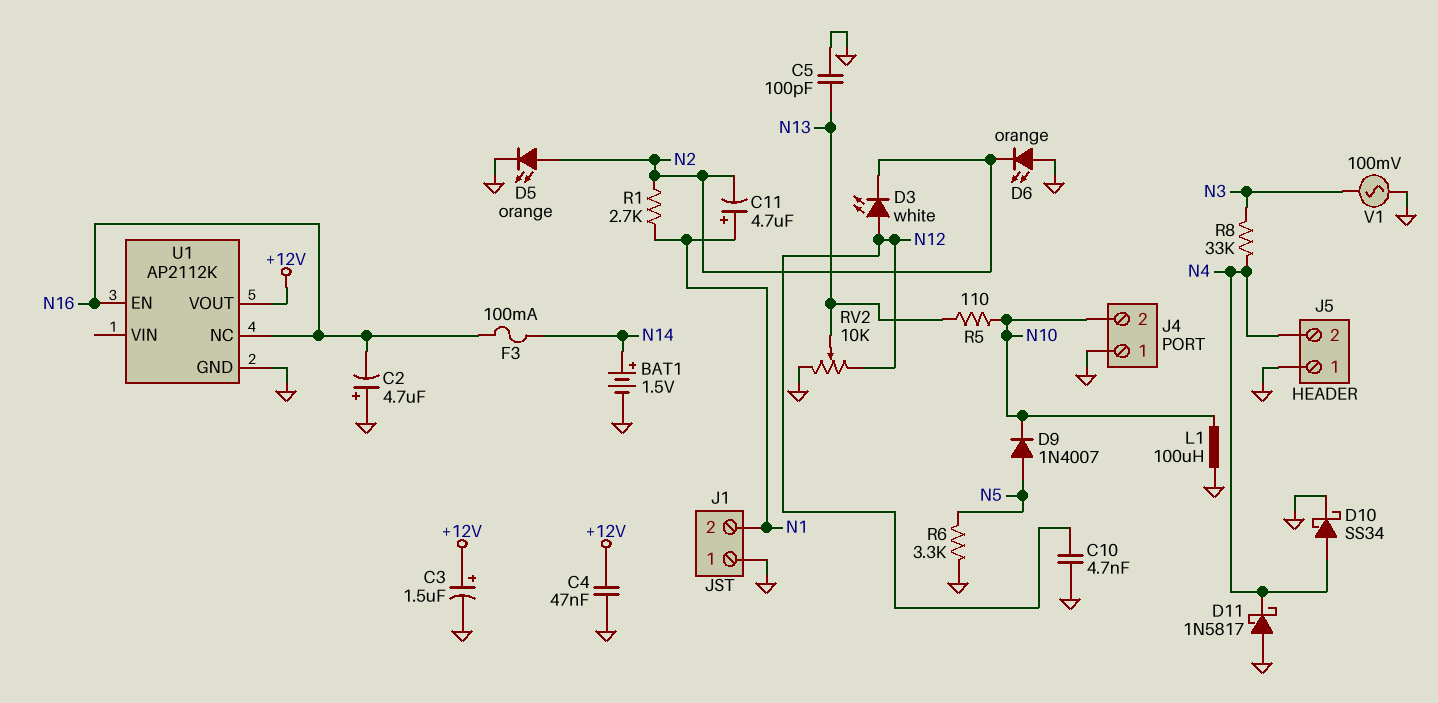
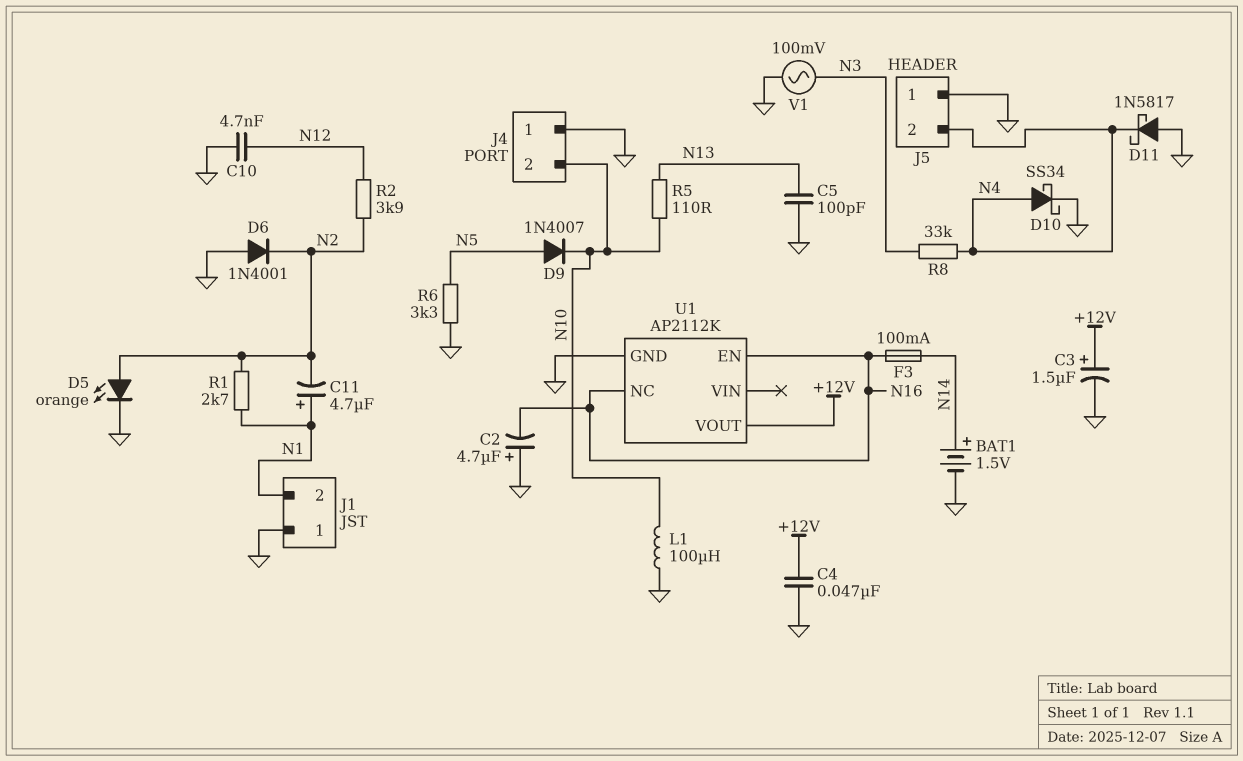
D3: LED white (A N12, K N2) -> none
D6: LED orange (A GND, K N2) -> diode 1N4001 (A GND, K N2)
R2: none -> 3.9k (N2, N12)
RV2: 10k (GND, N12, wiper N13) -> none

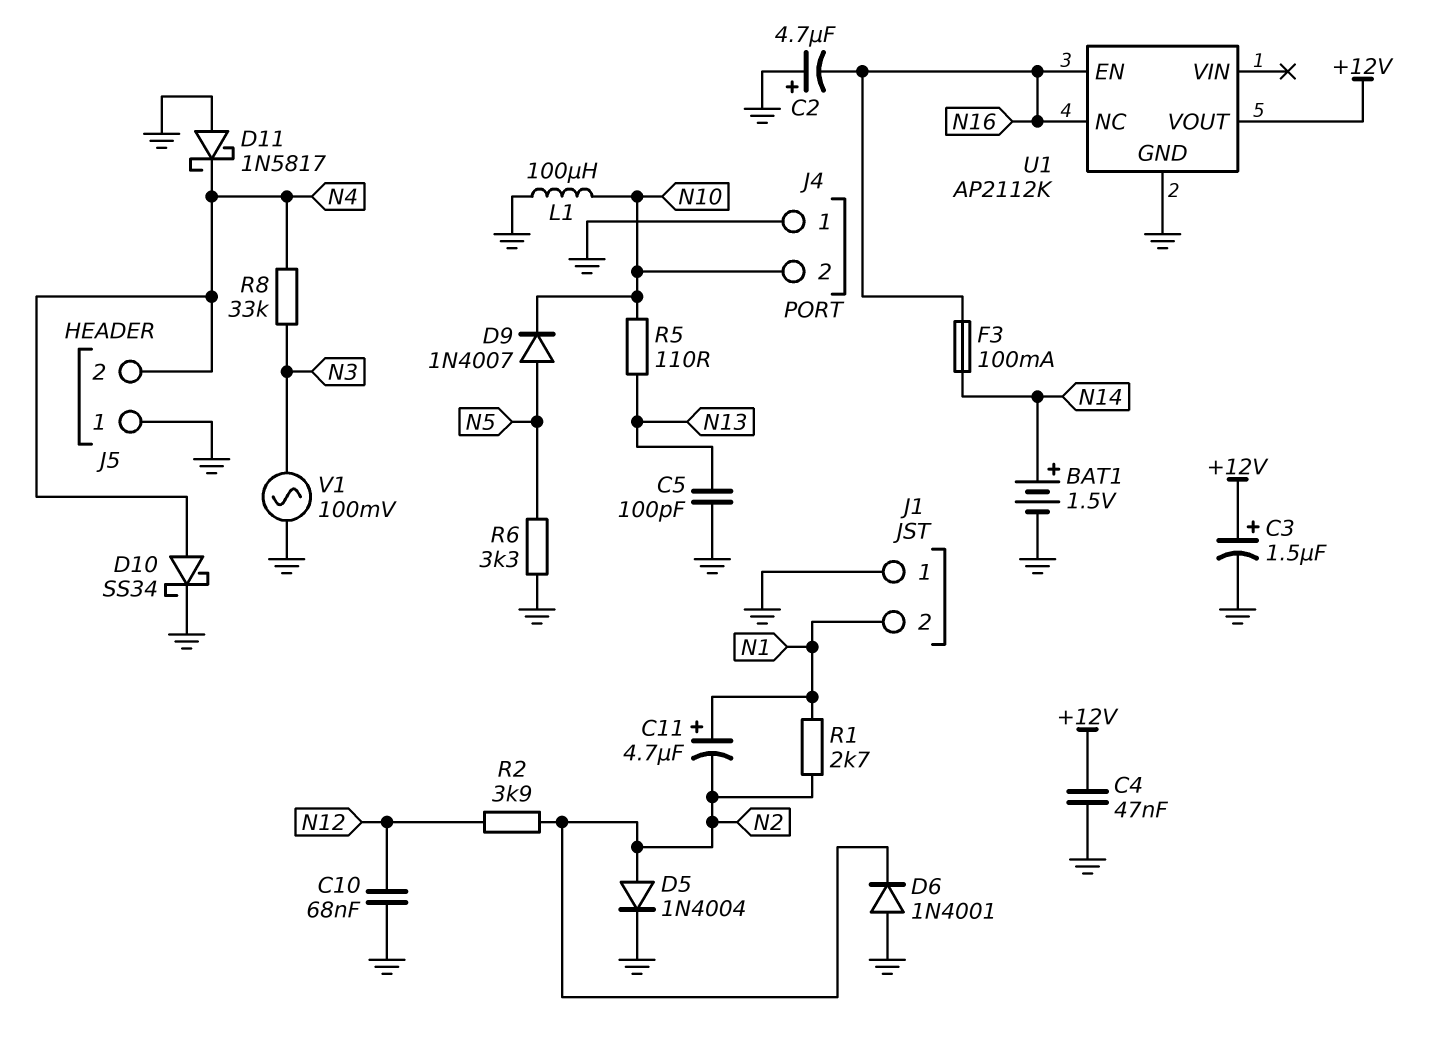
C10: 4.7nF (GND, N12) -> 68nF (GND, N12)
D5: LED orange (A N2, K GND) -> diode 1N4004 (A N2, K GND)

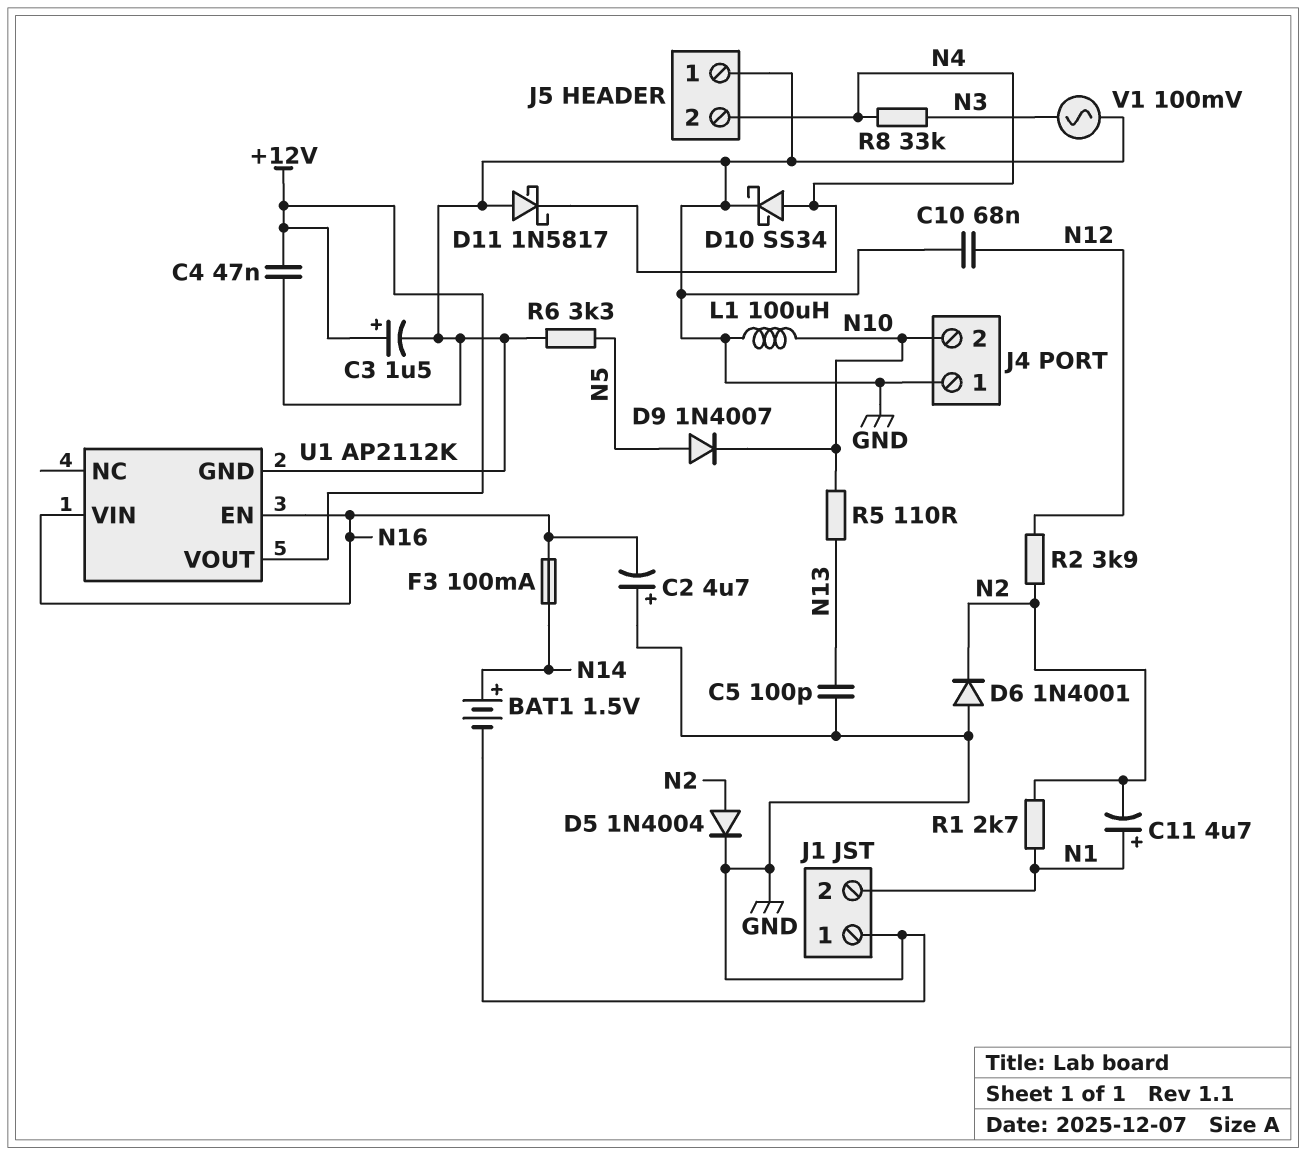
U1 pin NC: N16 -> none
U1 pin VIN: none -> N16

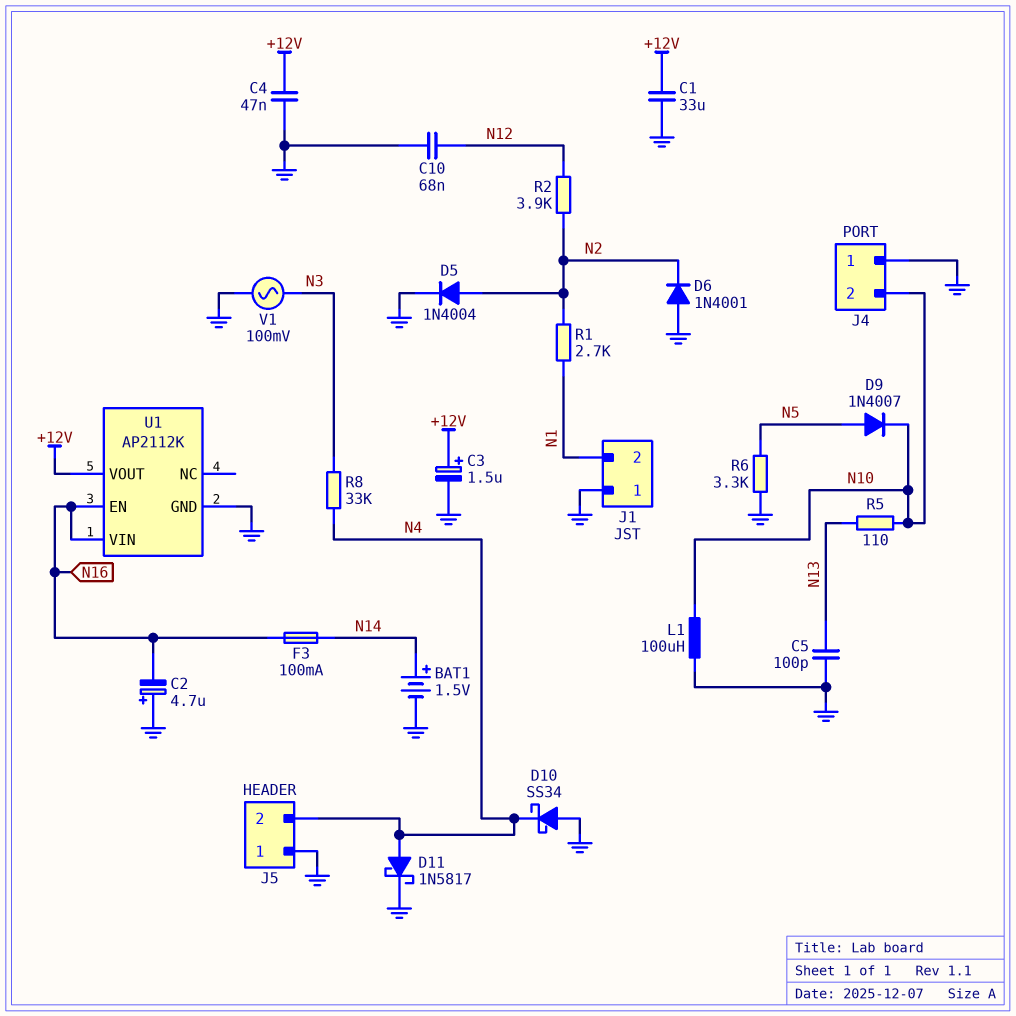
C1: none -> 33uF (+12V, GND)
C11: 4.7uF (plus N1, minus N2) -> none
D10: schottky SS34 (A N4, K GND) -> schottky SS34 (A GND, K N4)
D11: schottky 1N5817 (A GND, K N4) -> schottky 1N5817 (A N4, K GND)

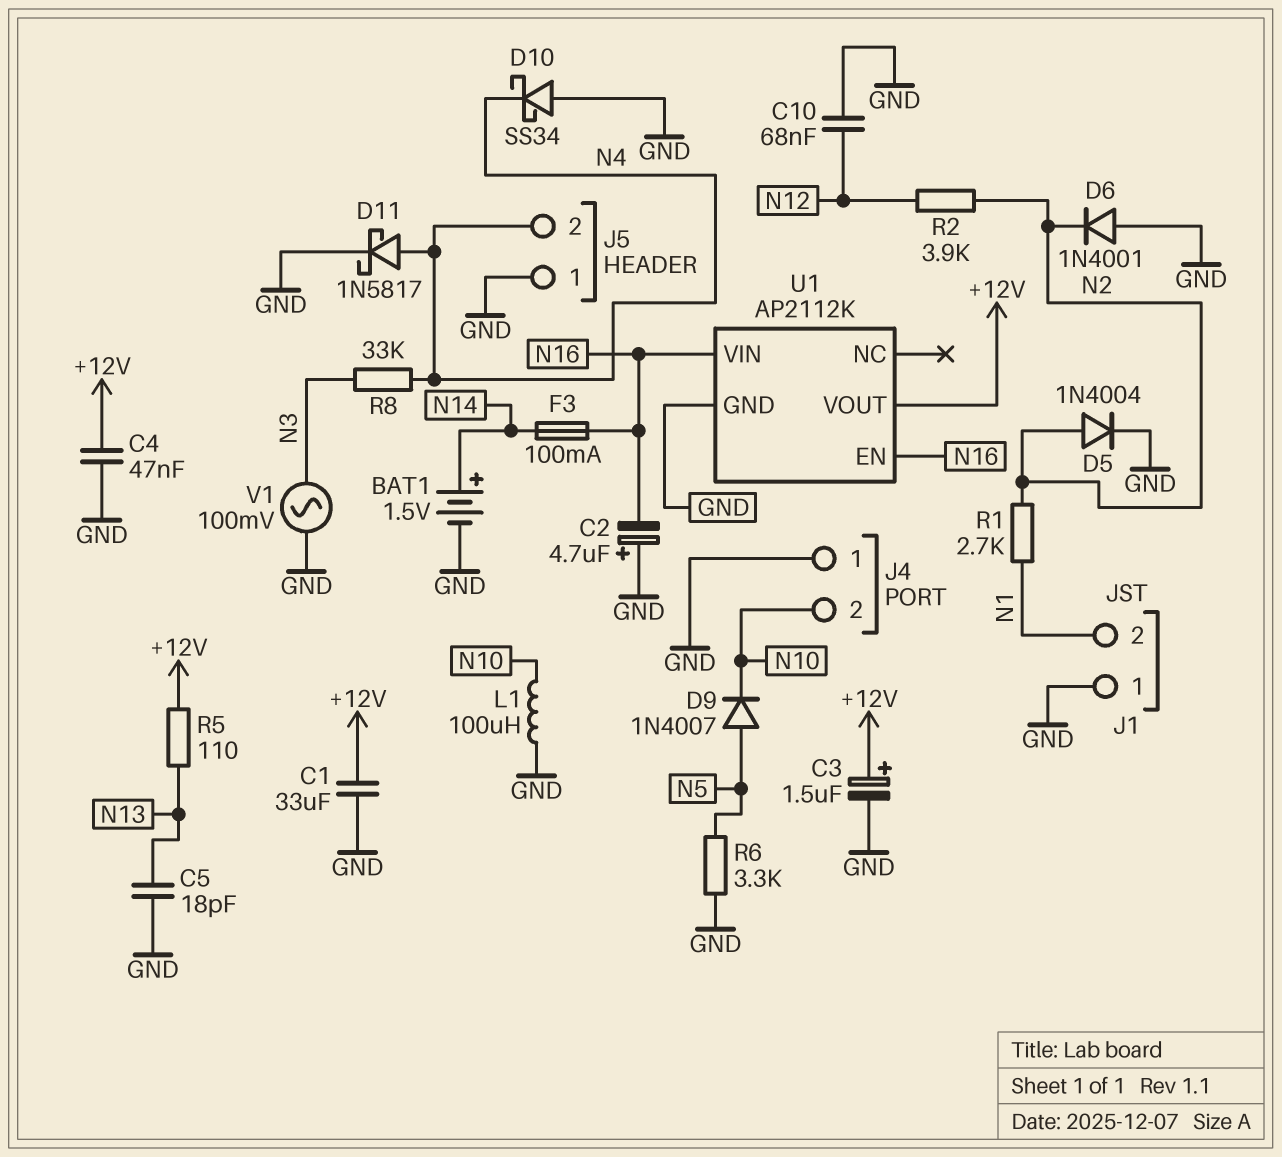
C5: 100pF (GND, N13) -> 18pF (GND, N13)
R5: 110 (N10, N13) -> 110 (+12V, N13)

